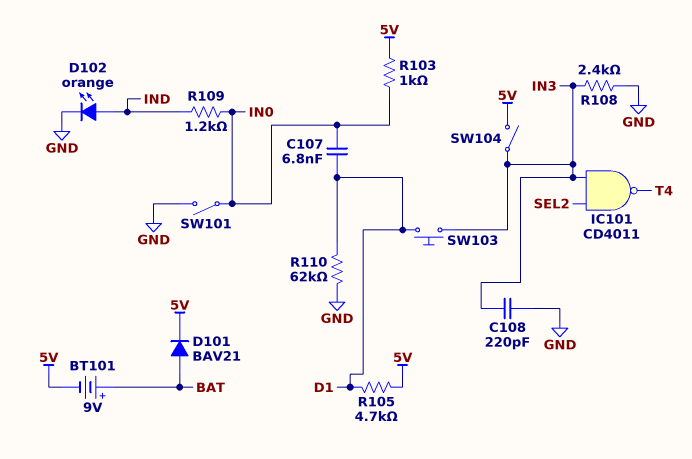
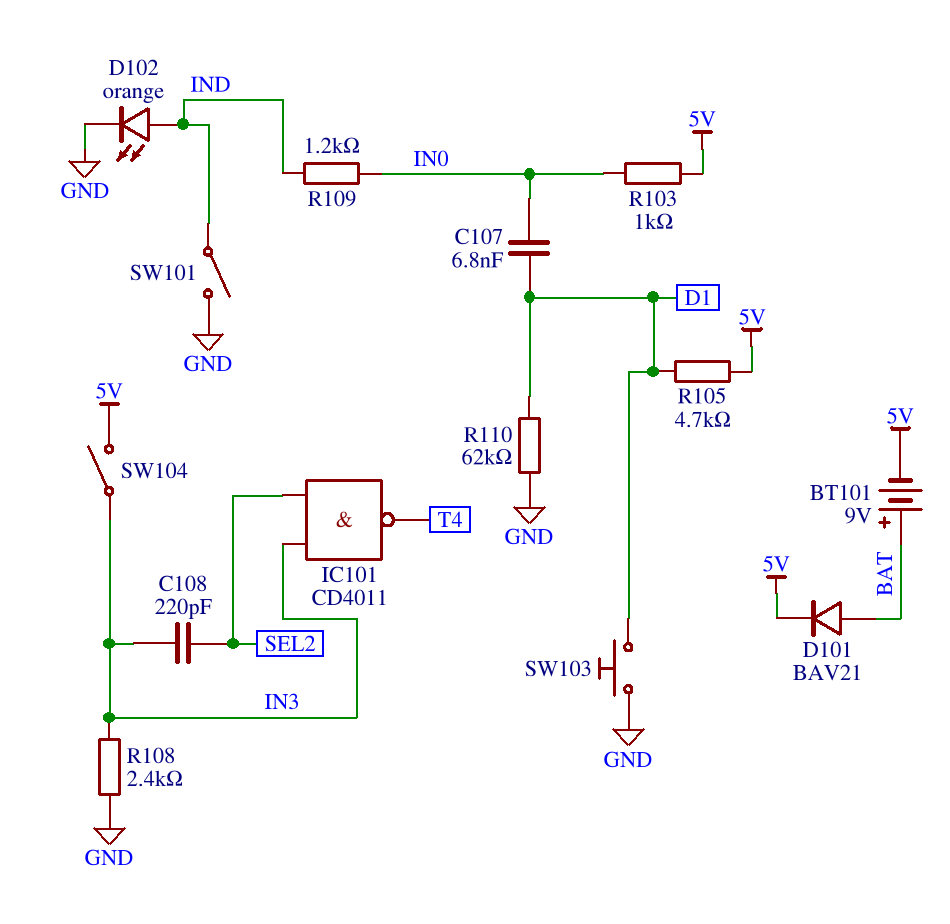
C108: 220pF (GND, IN3) -> 220pF (IN3, SEL2)
SW101: switch (GND, IN0) -> switch (GND, IND)
SW103: button (D1, IN3) -> button (D1, GND)

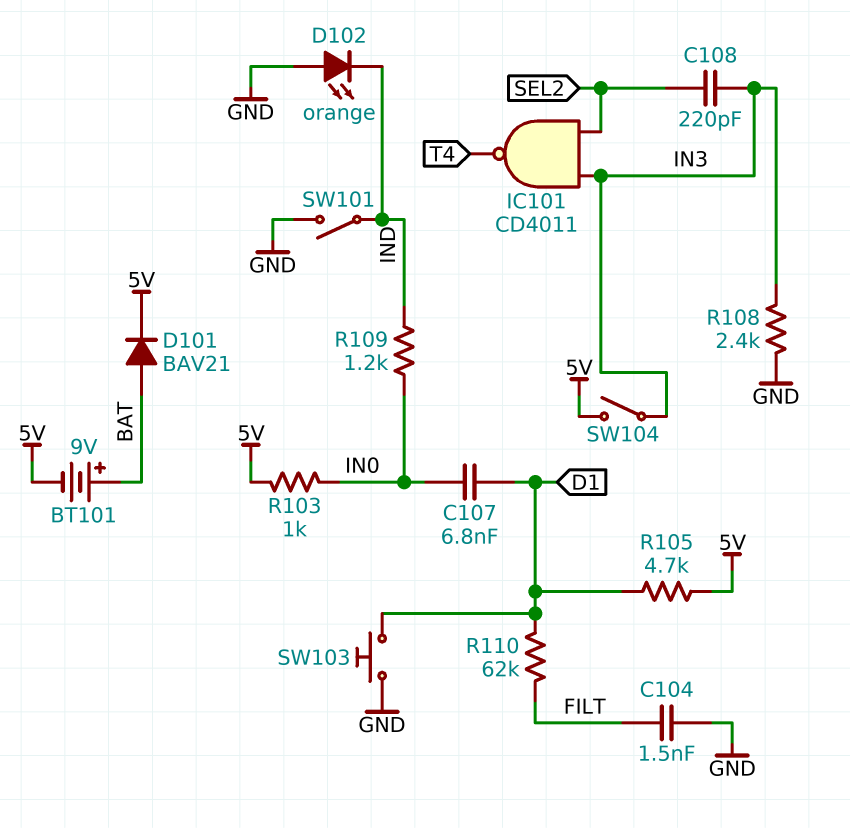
C104: none -> 1.5nF (FILT, GND)
D102: LED orange (A IND, K GND) -> LED orange (A GND, K IND)
R110: 62k (D1, GND) -> 62k (D1, FILT)

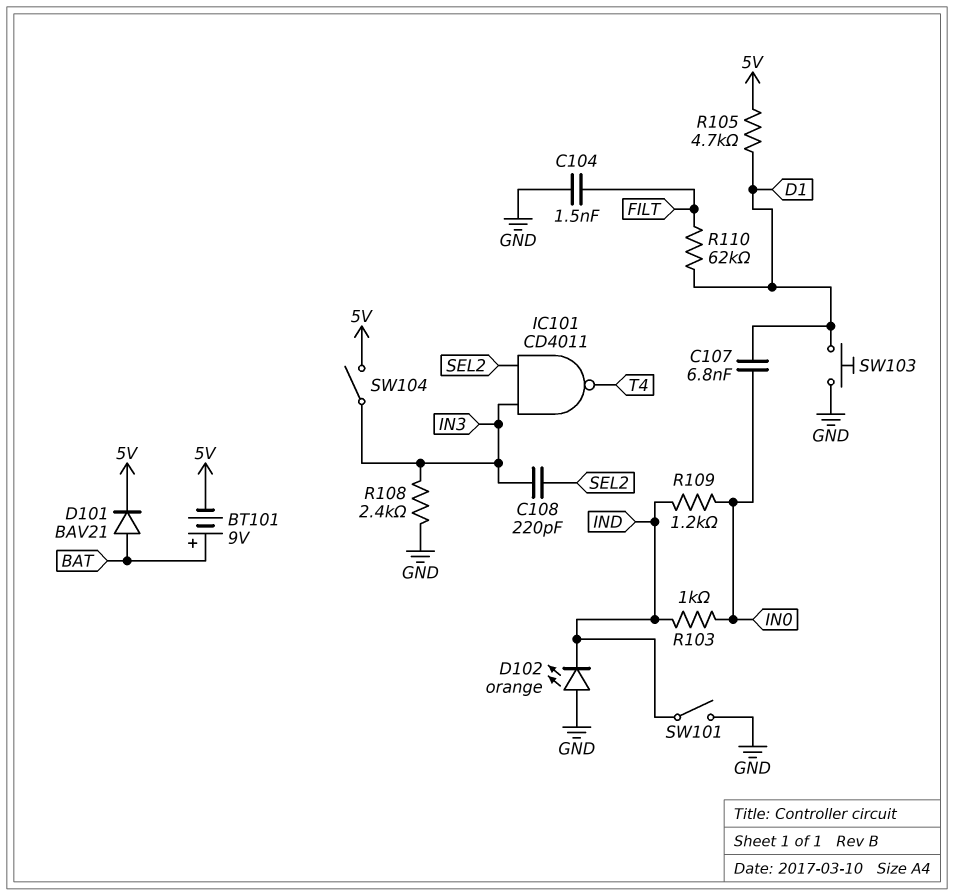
R103: 1k (5V, IN0) -> 1k (IN0, IND)

